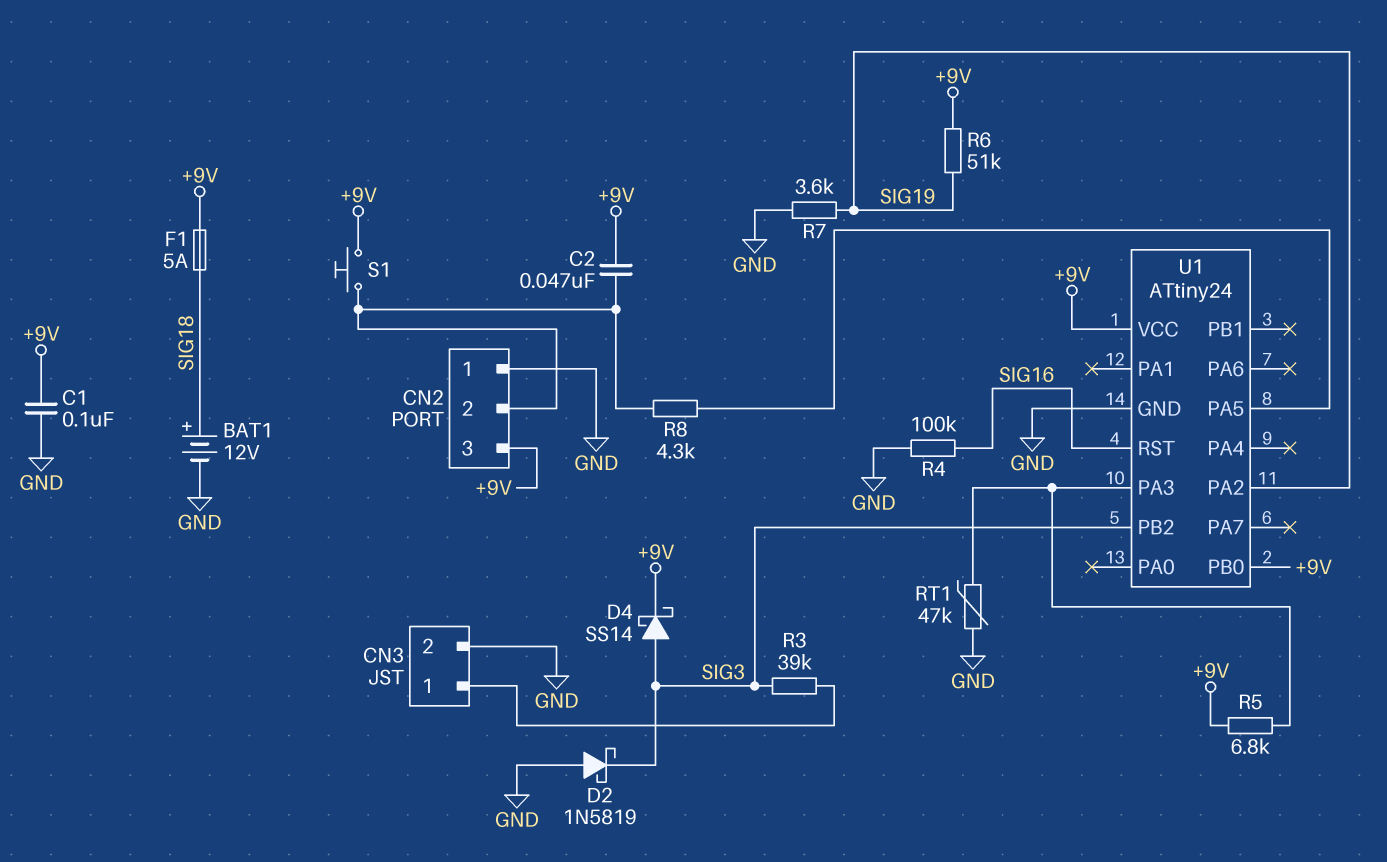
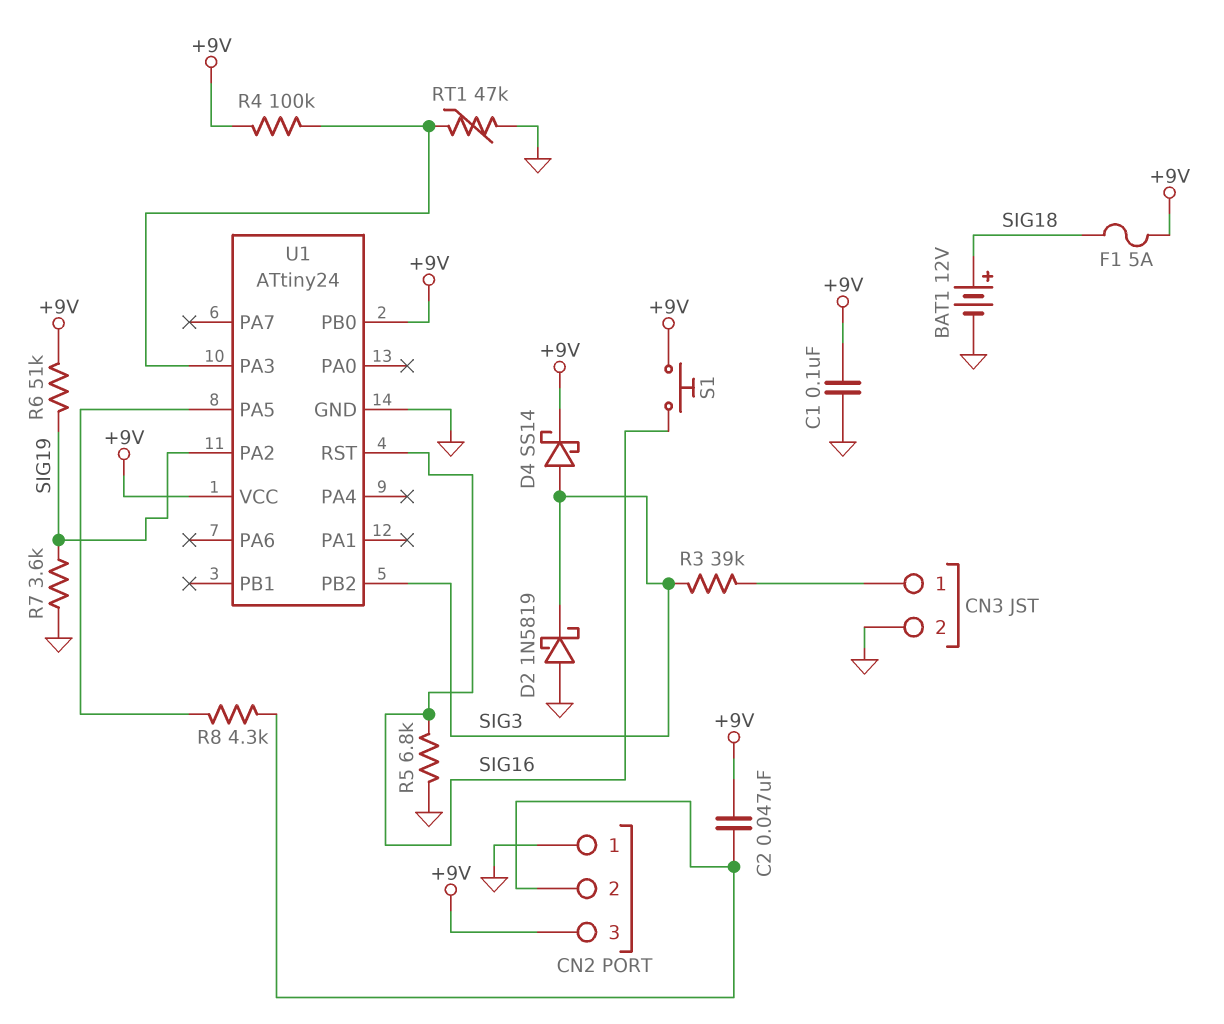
R4: 100k (GND, SIG16) -> 100k (+9V, U1/PA3)
R5: 6.8k (+9V, U1/PA3) -> 6.8k (GND, SIG16)
S1: button (+9V, CN2/2) -> button (+9V, SIG16)

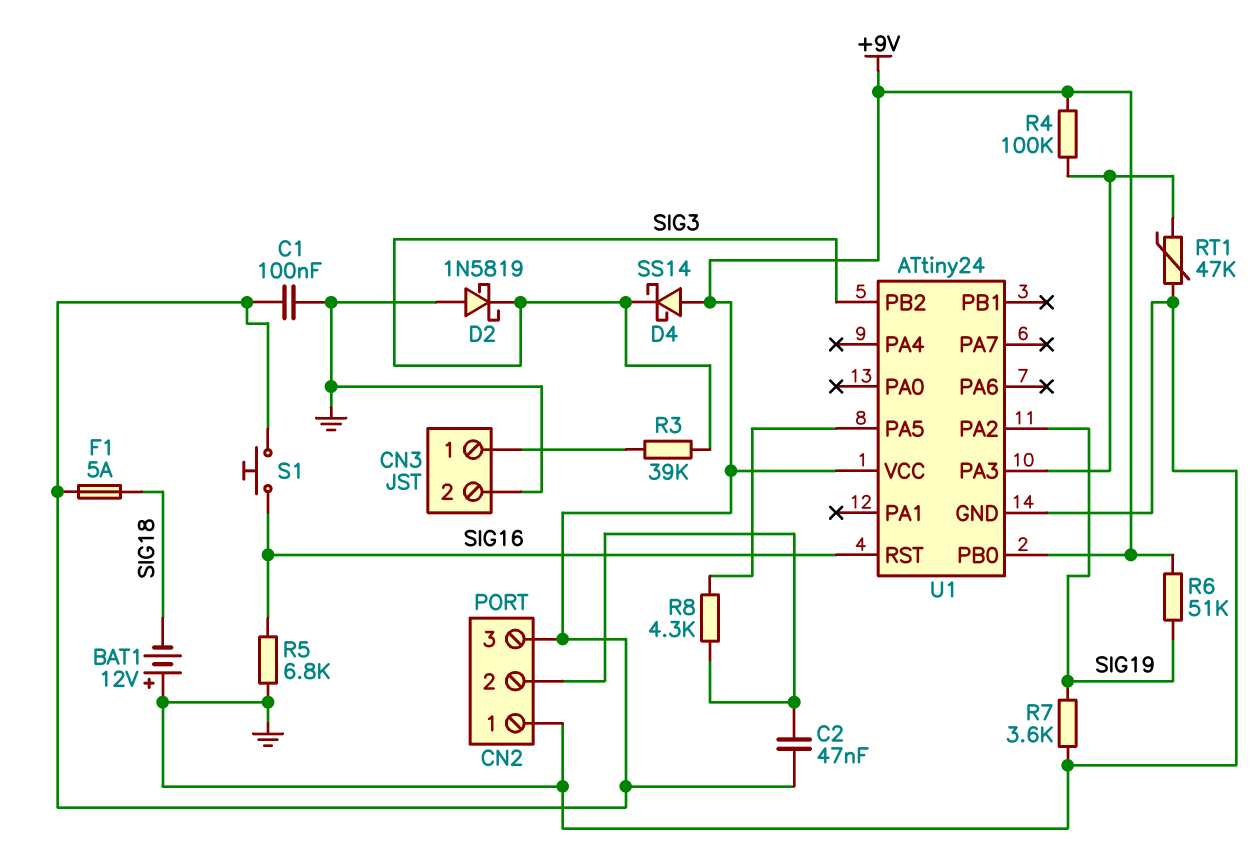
BAT1: 12V (plus SIG18, minus GND) -> 12V (plus GND, minus SIG18)
D4: schottky SS14 (A SIG3, K +9V) -> schottky SS14 (A +9V, K SIG3)

